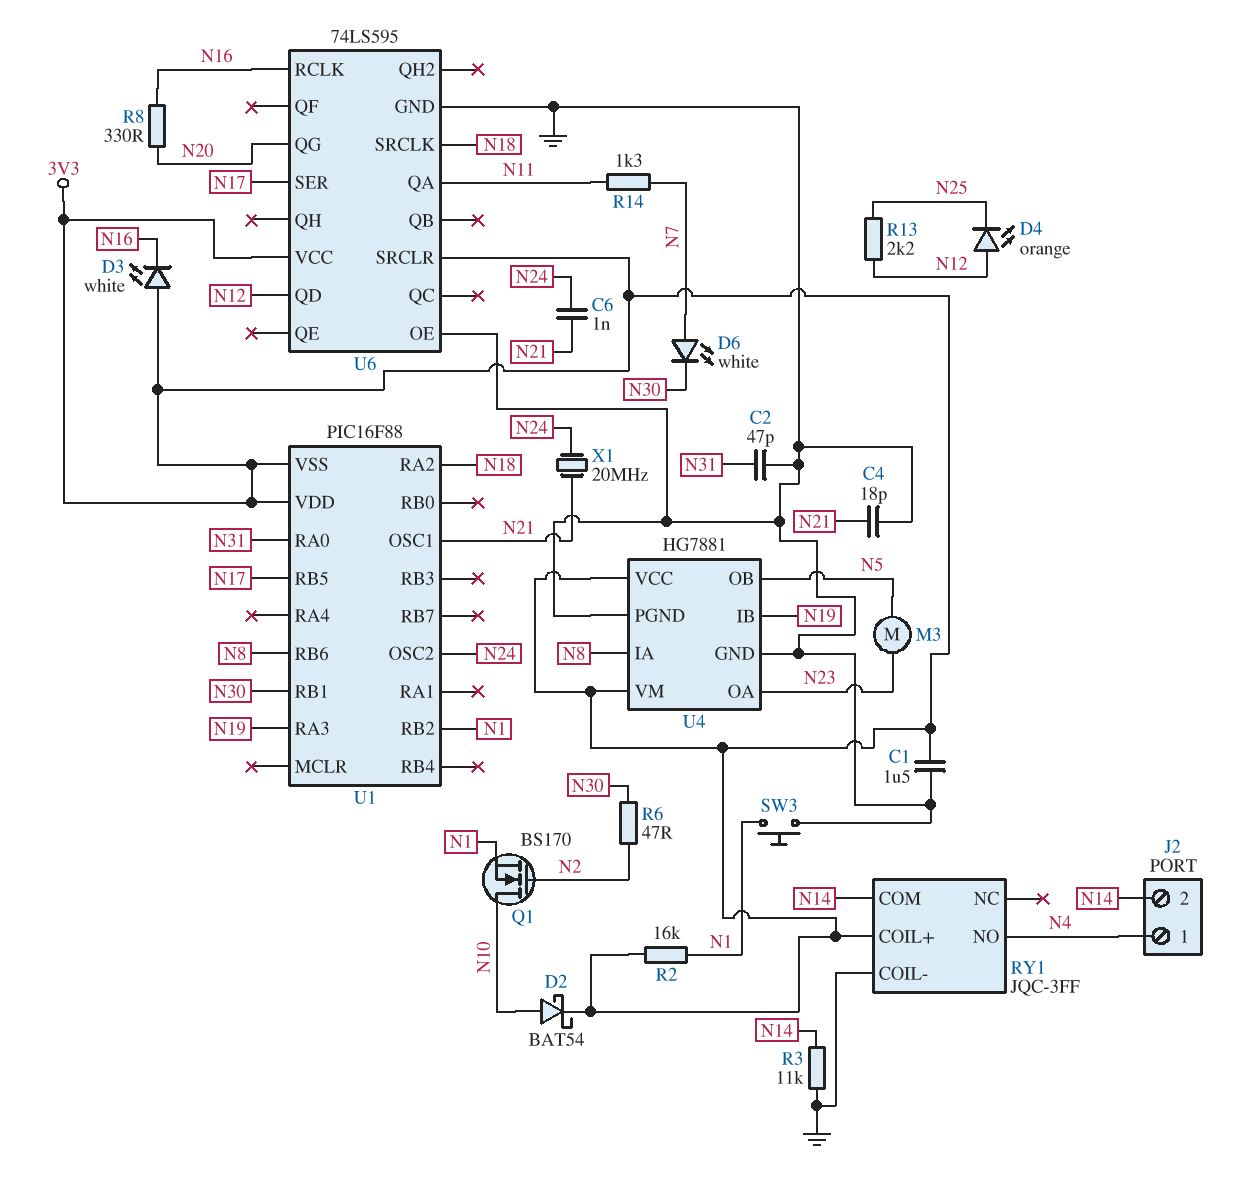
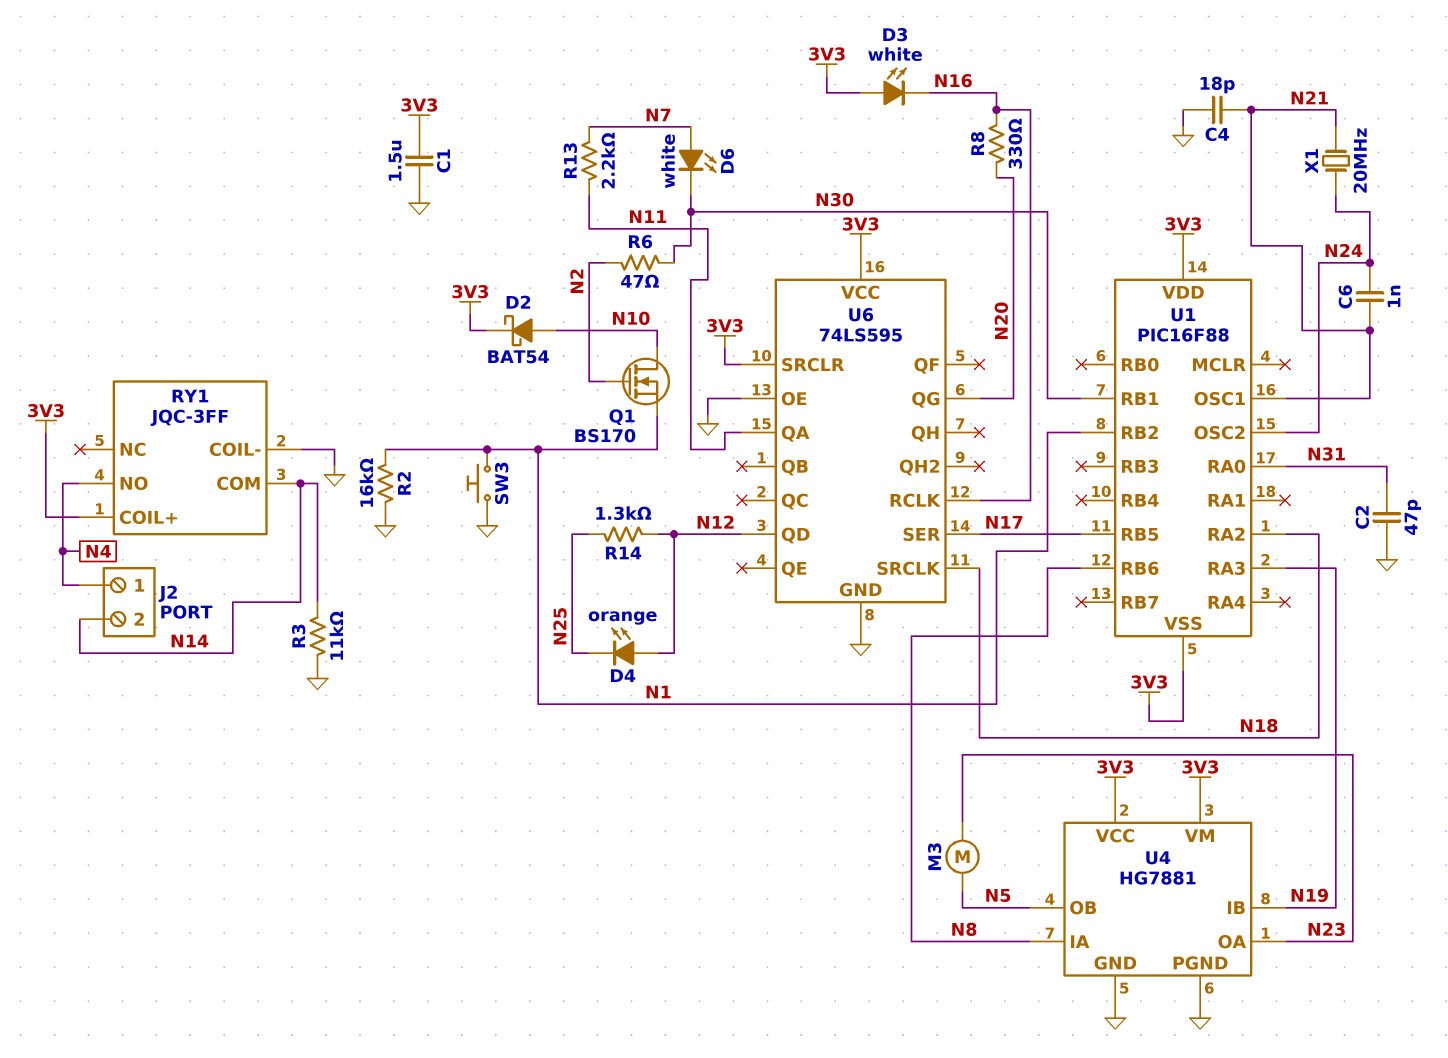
R2: 16k (3V3, N1) -> 16k (GND, N1)
R13: 2.2k (N12, N25) -> 2.2k (N7, N11)
R14: 1.3k (N7, N11) -> 1.3k (N12, N25)

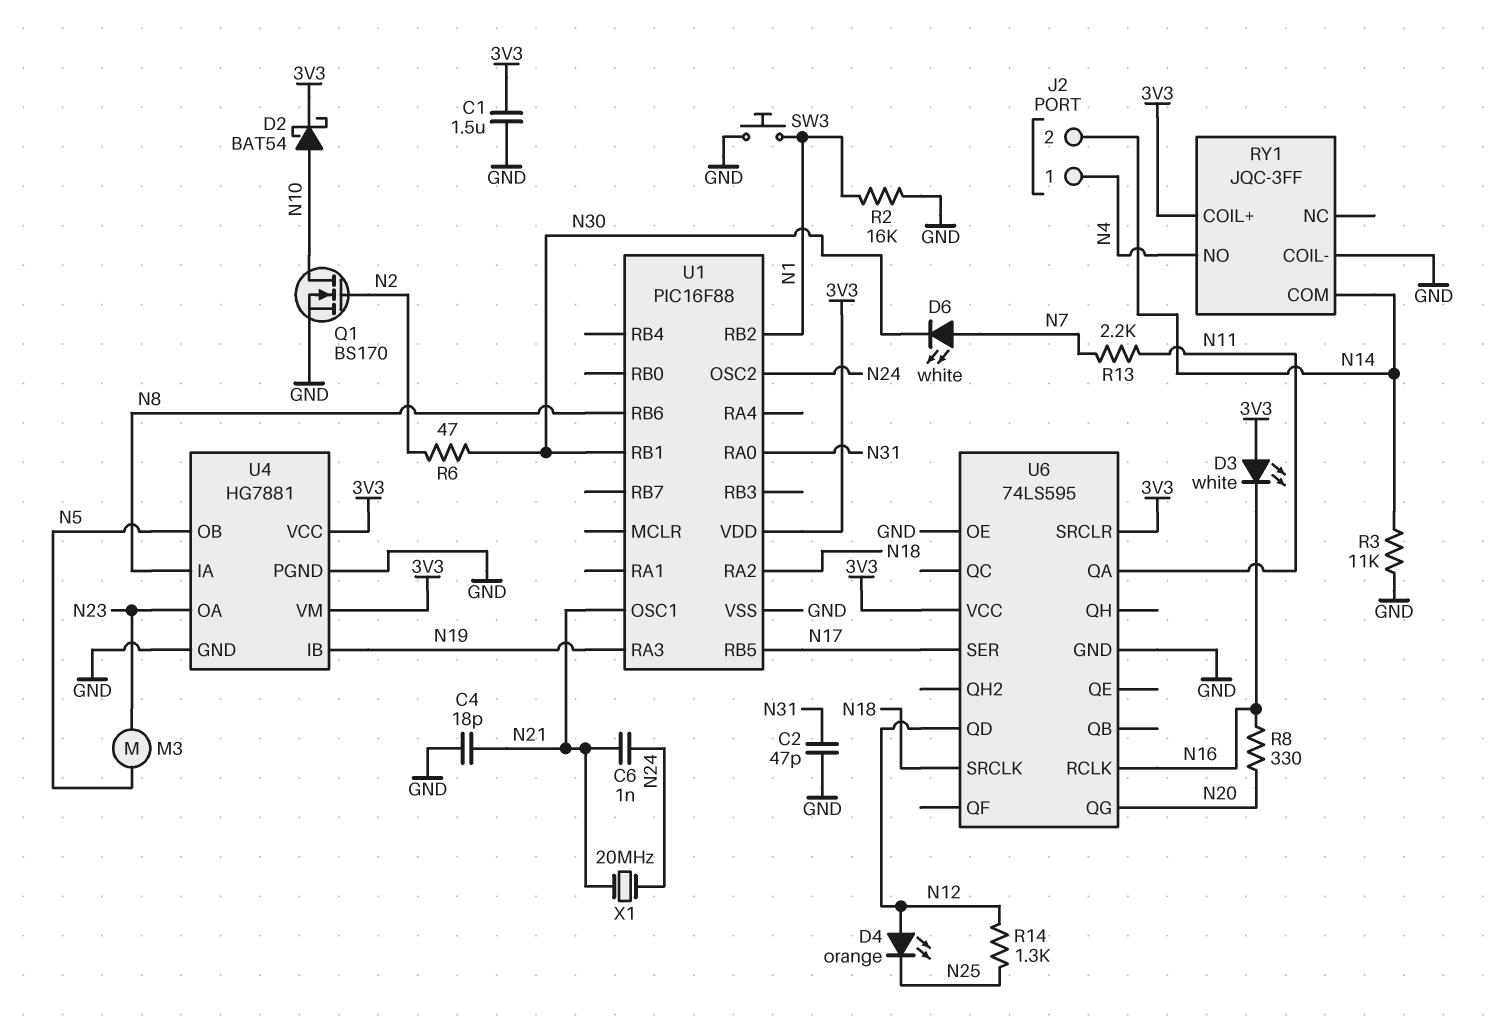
Q1: NMOS BS170 (G N2, D N10, S N1) -> NMOS BS170 (G N2, D N10, S GND)
U1 pin VSS: 3V3 -> GND

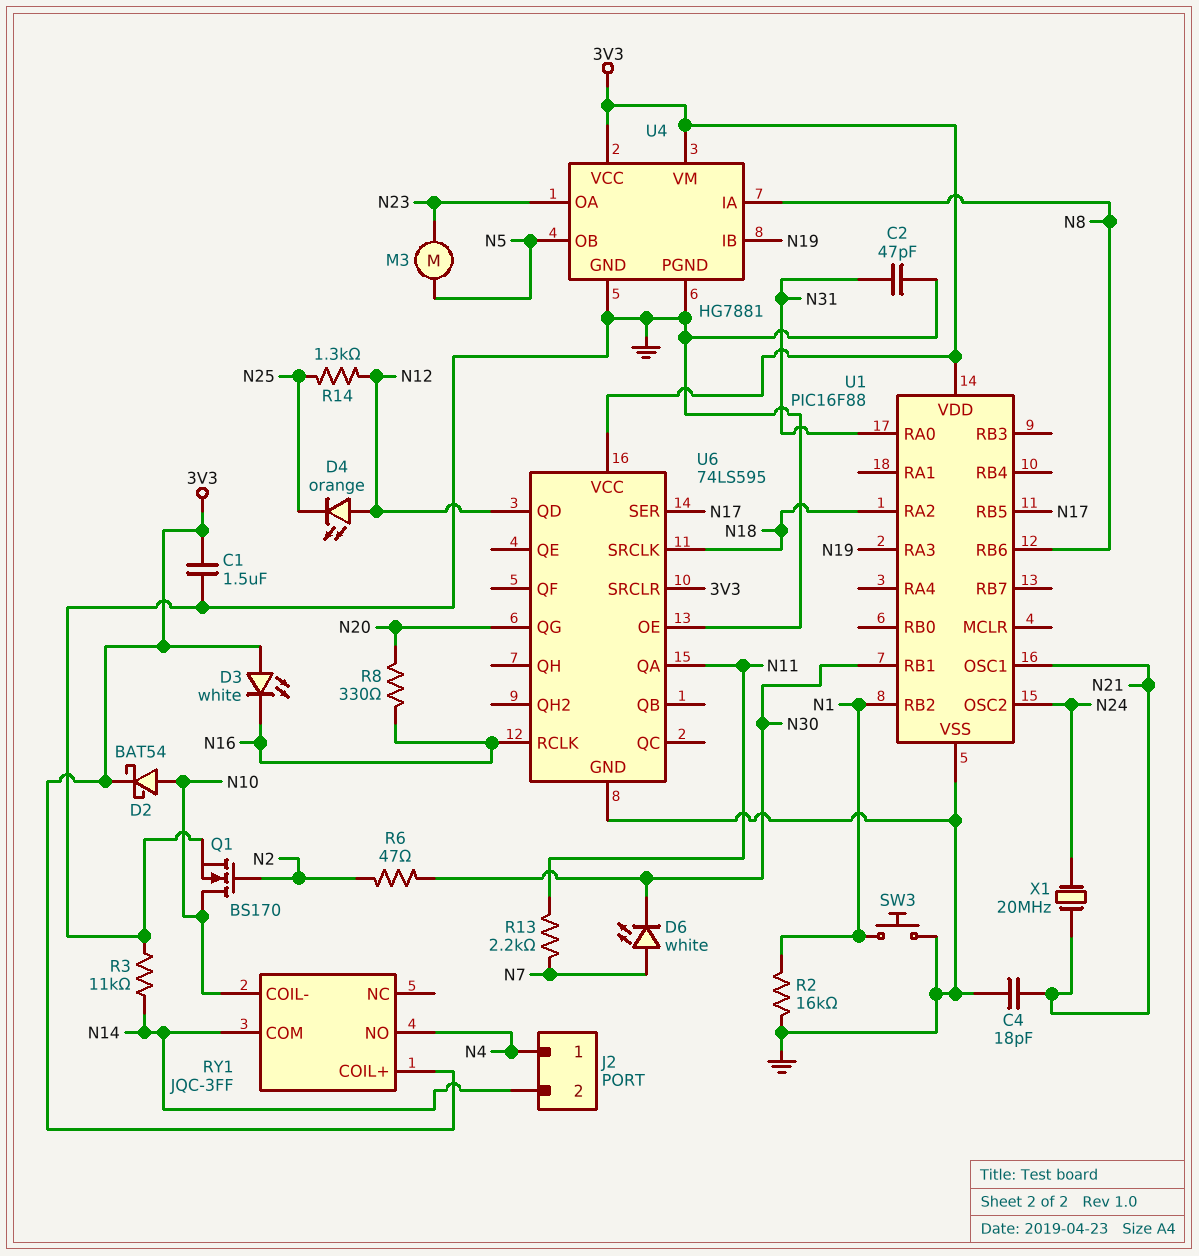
C6: 1nF (N21, N24) -> none
RY1 pin COIL-: GND -> N10

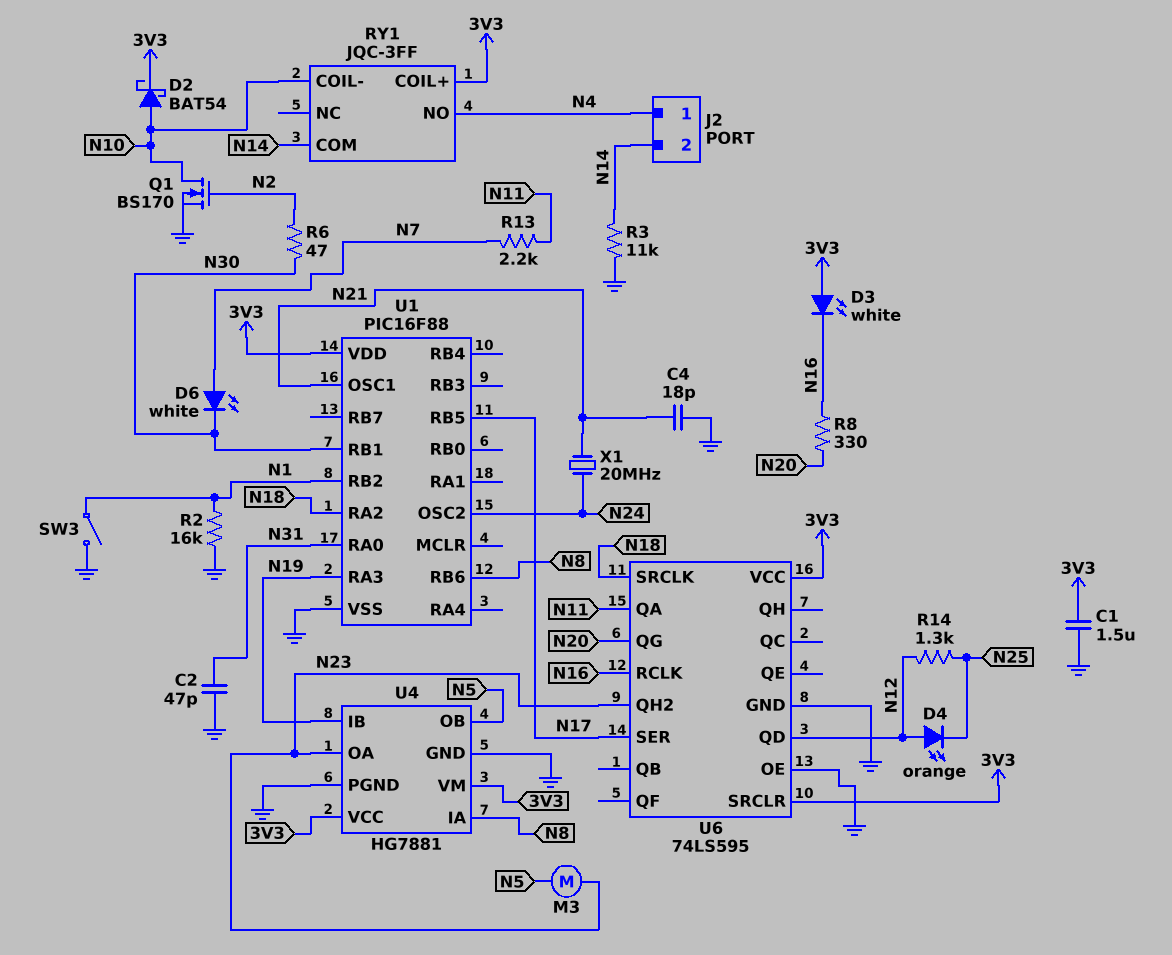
SW3: button (GND, N1) -> switch (GND, N1)
U6 pin QH2: none -> N23

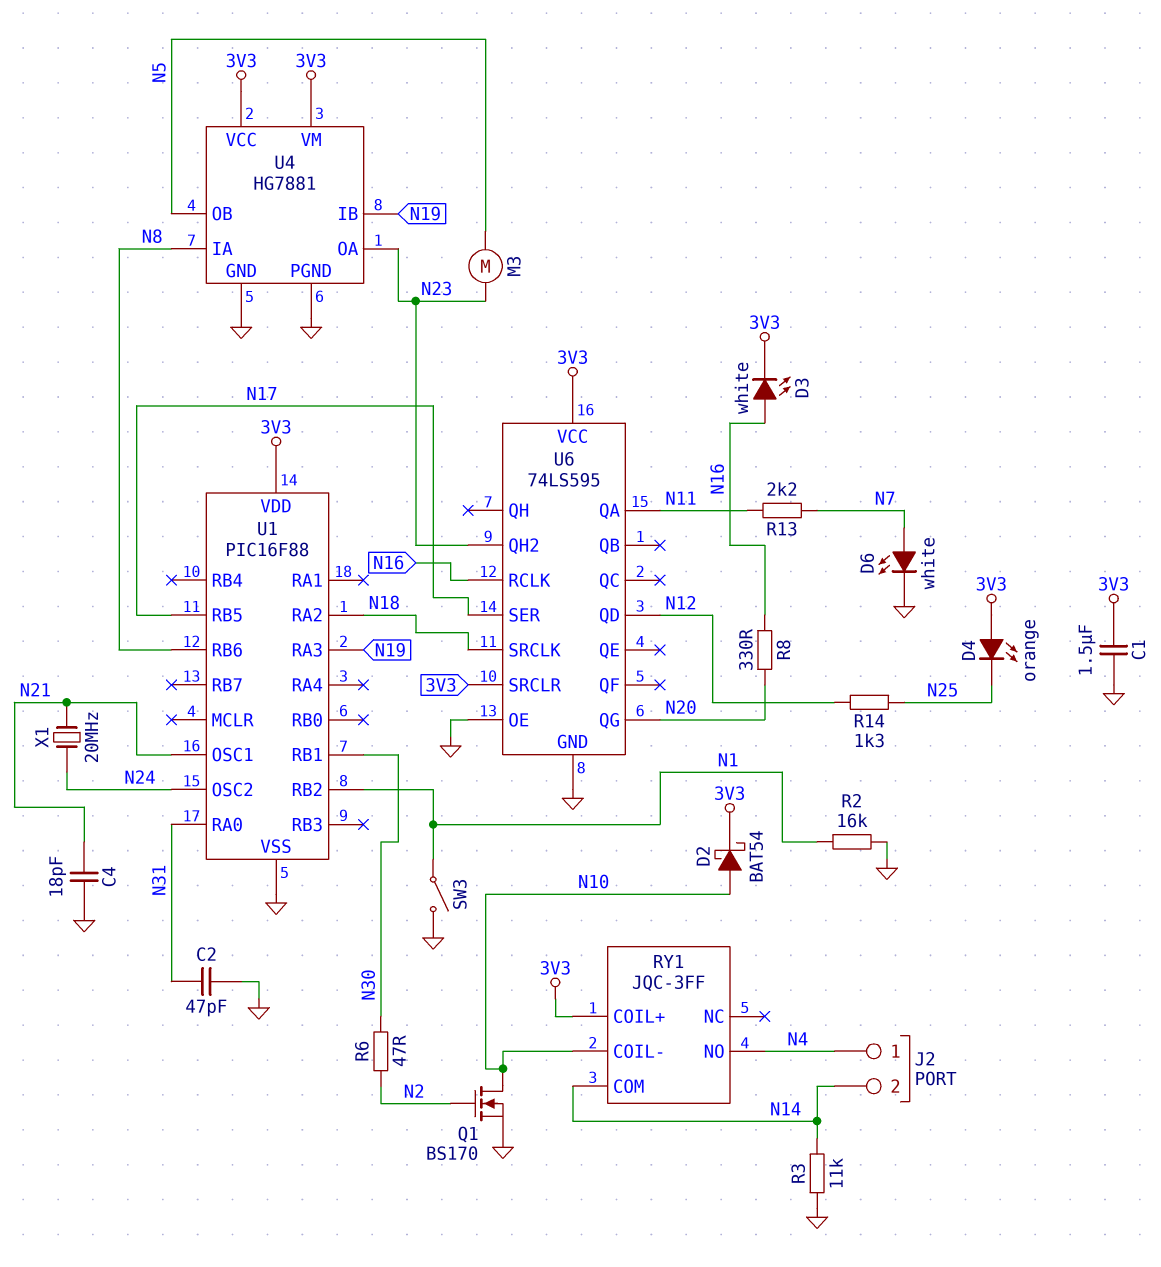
D3: LED white (A 3V3, K N16) -> LED white (A N16, K 3V3)
D4: LED orange (A N12, K N25) -> LED orange (A 3V3, K N25)
D6: LED white (A N7, K N30) -> LED white (A N7, K GND)

